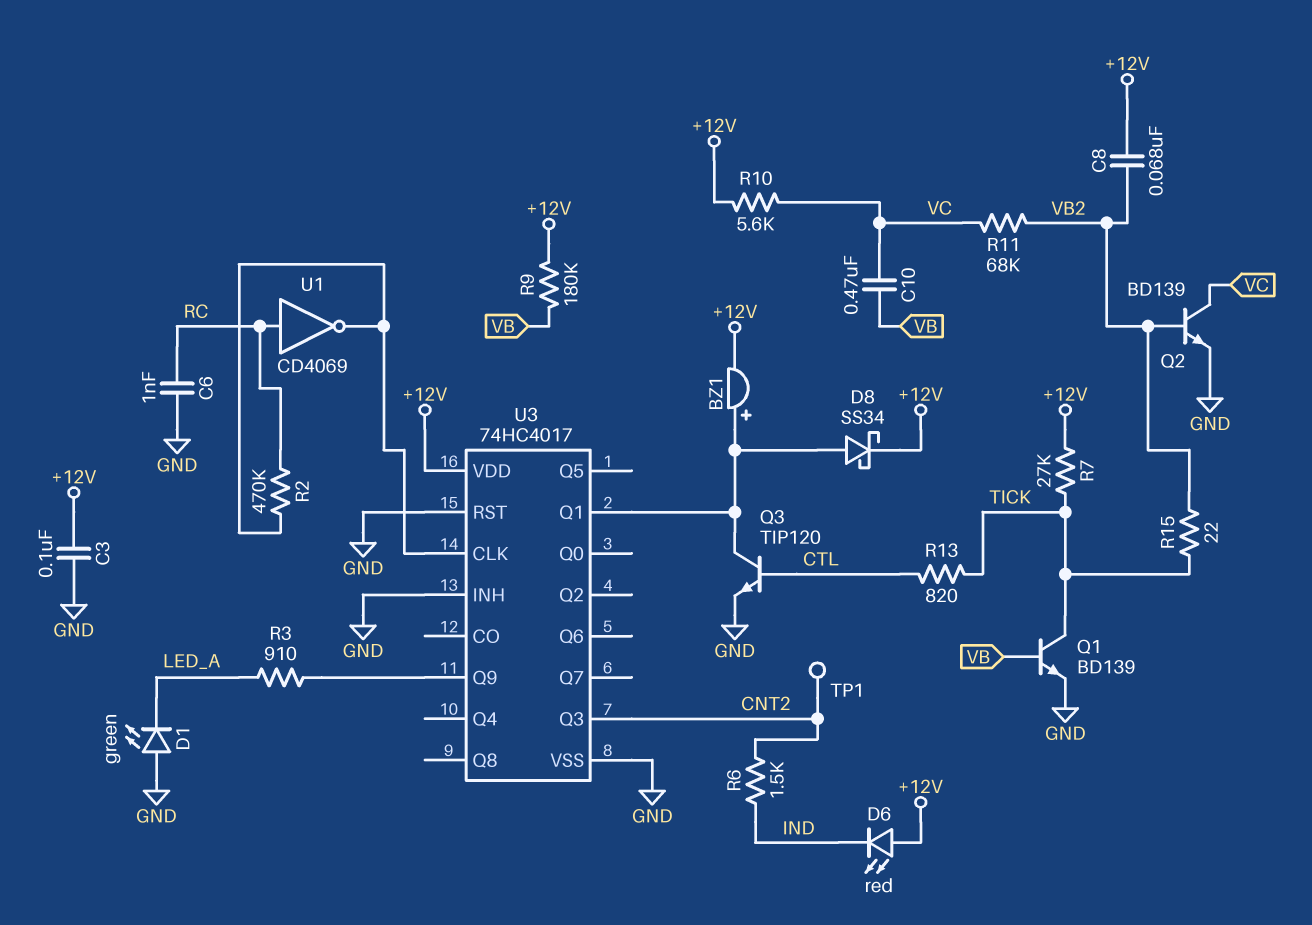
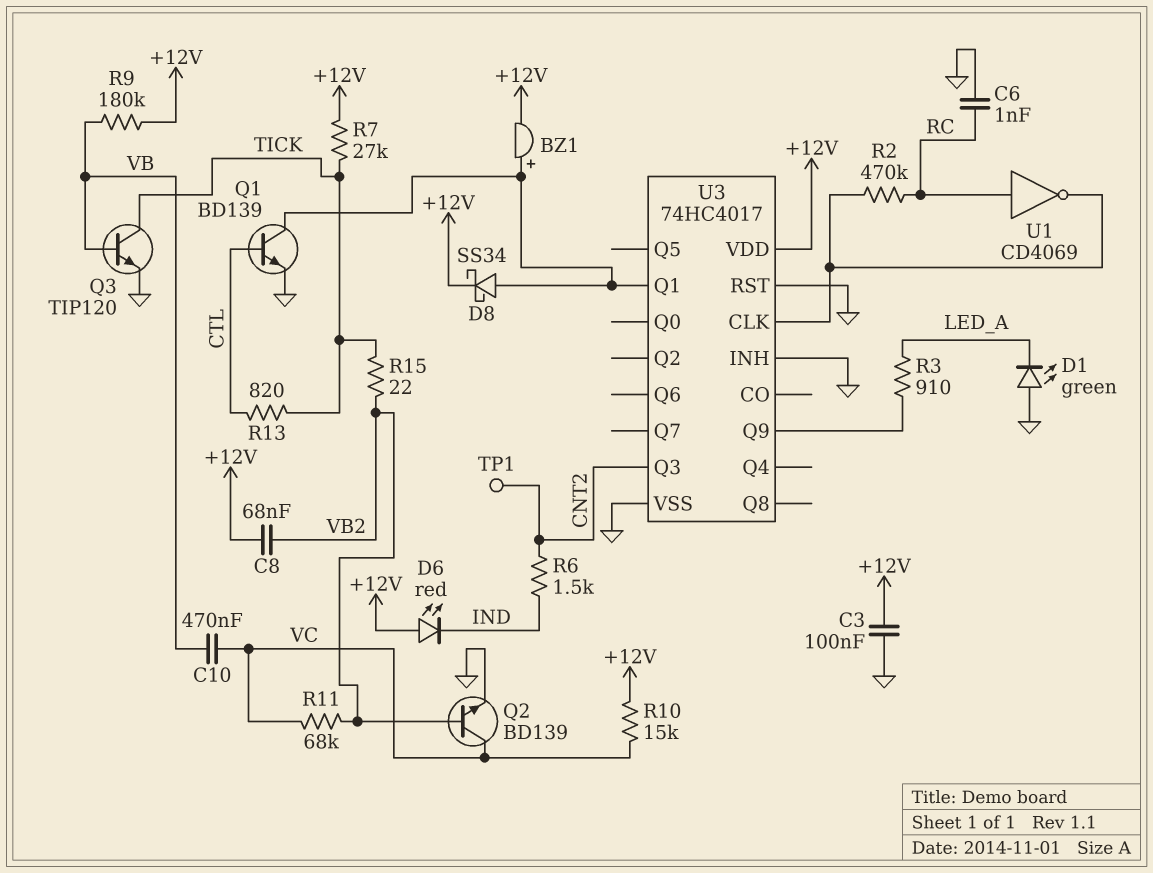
Q1: NPN BD139 (B VB, C TICK, E GND) -> NPN BD139 (B CTL, C U3/Q1, E GND)
Q3: NPN TIP120 (B CTL, C U3/Q1, E GND) -> NPN TIP120 (B VB, C TICK, E GND)
R10: 5.6k (+12V, VC) -> 15k (+12V, VC)

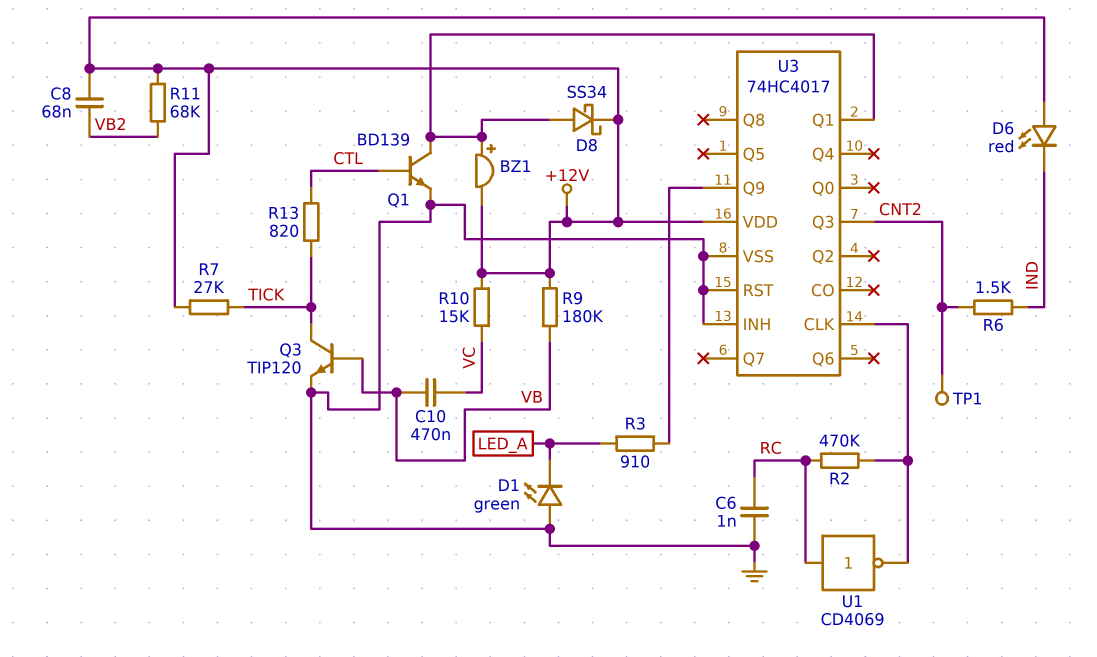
C3: 100nF (+12V, GND) -> none
Q2: NPN BD139 (B VB2, C VC, E GND) -> none
R11: 68k (VB2, VC) -> 68k (+12V, VB2)
R15: 22 (TICK, VB2) -> none

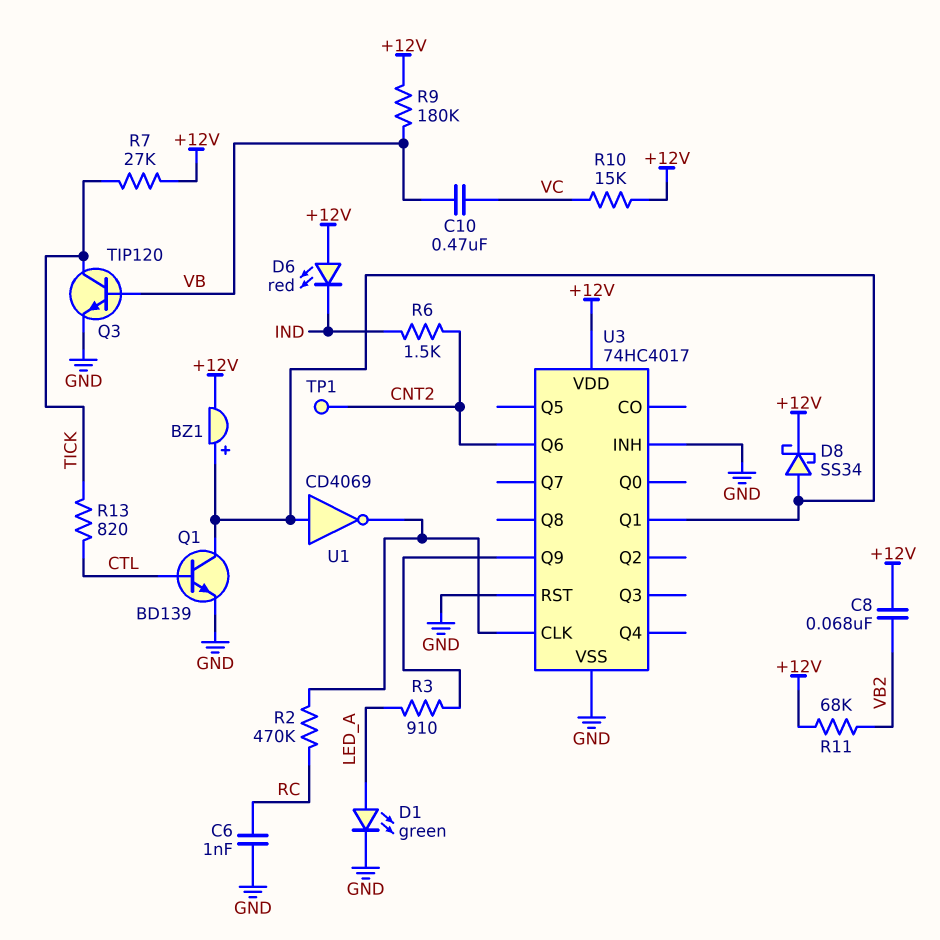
D1: LED green (A GND, K LED_A) -> LED green (A LED_A, K GND)
U1: NOT CD4069 (in RC, out U3/CLK) -> NOT CD4069 (in U3/Q1, out U3/CLK)
U3 pin Q3: CNT2 -> none
U3 pin Q6: none -> CNT2

